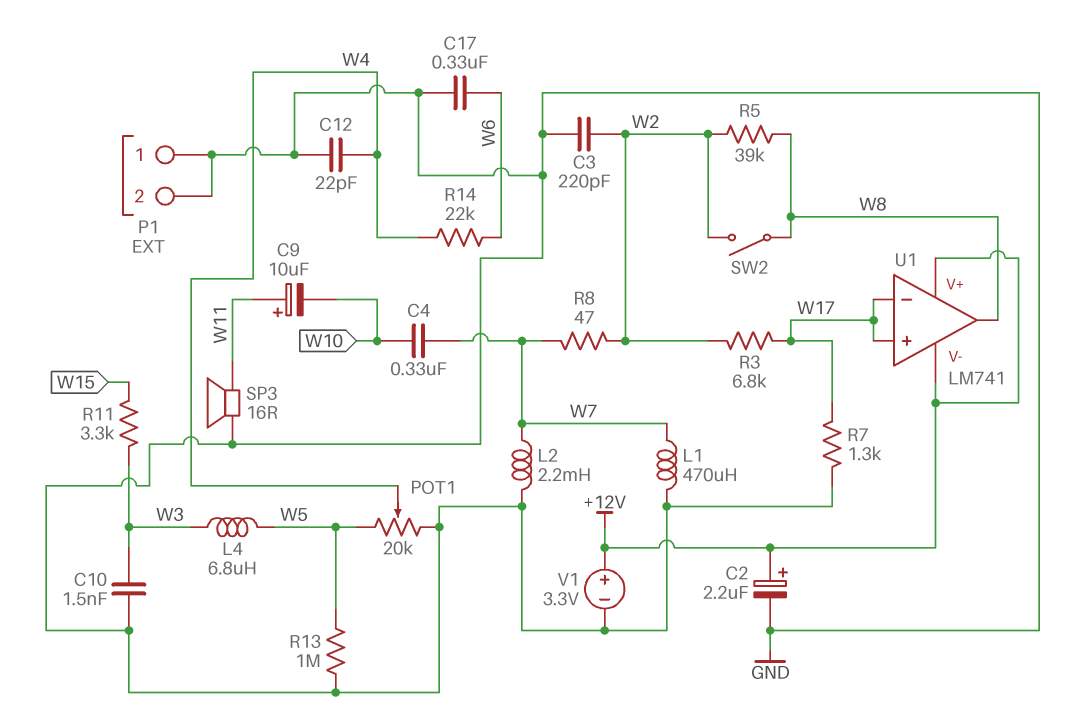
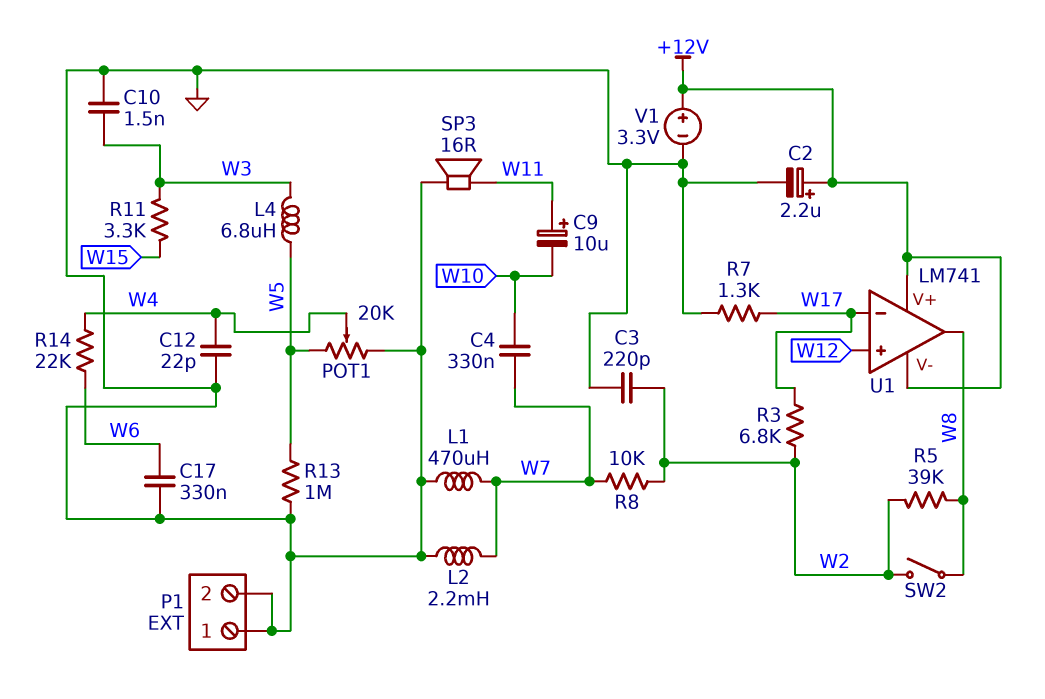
R8: 47 (W2, W7) -> 10k (W2, W7)
U1 pin in+: W17 -> W12

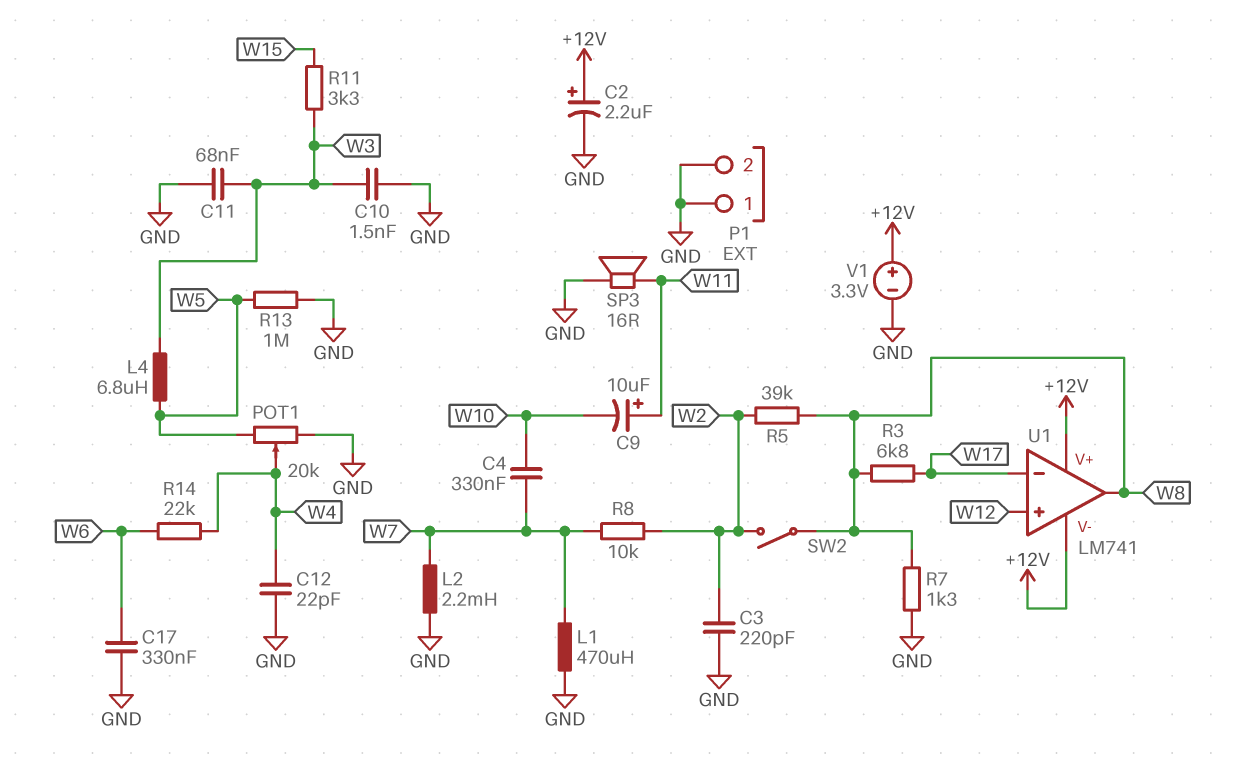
C11: none -> 68nF (GND, W3)
R3: 6.8k (W2, W17) -> 6.8k (W8, W17)
R7: 1.3k (GND, W17) -> 1.3k (GND, W8)

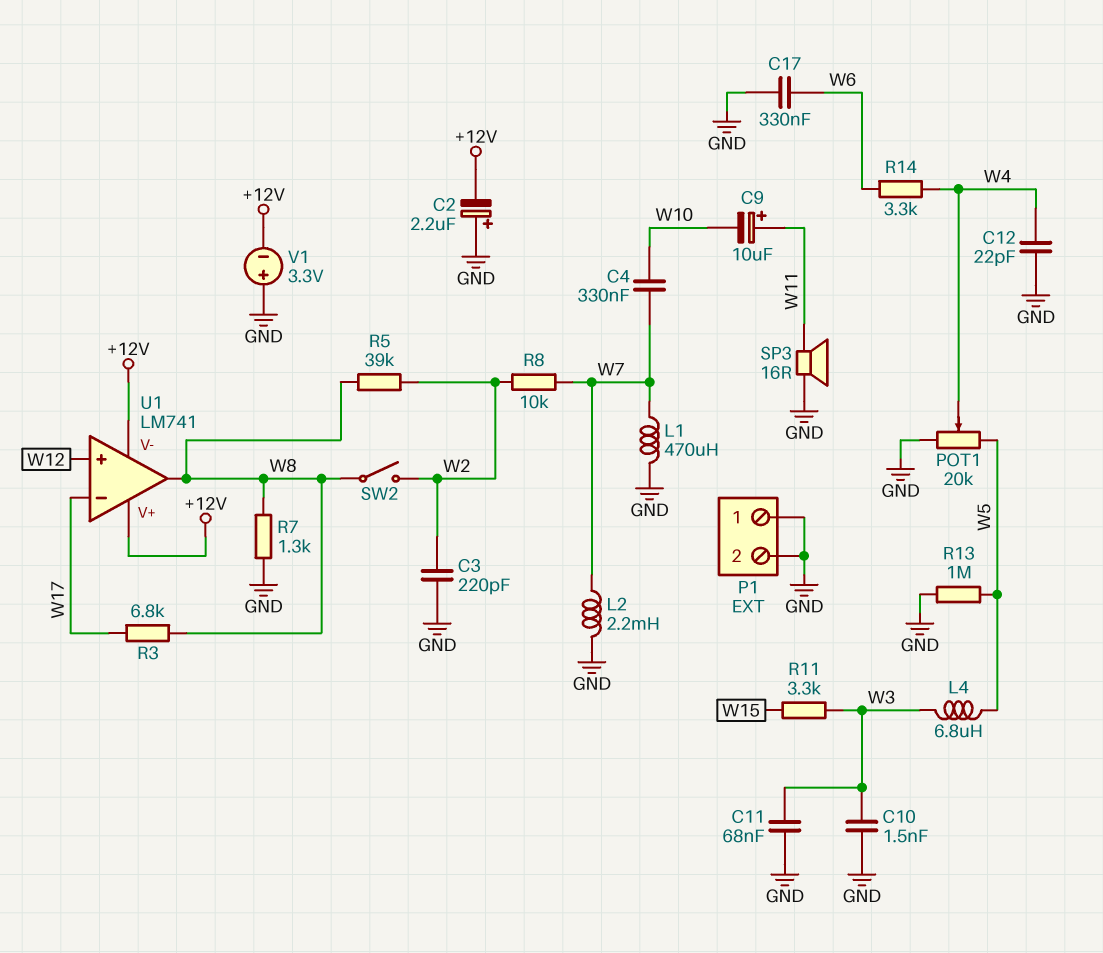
C2: 2.2uF (plus +12V, minus GND) -> 2.2uF (plus GND, minus +12V)
R14: 22k (W4, W6) -> 3.3k (W4, W6)
V1: 3.3V (plus +12V, minus GND) -> 3.3V (plus GND, minus +12V)

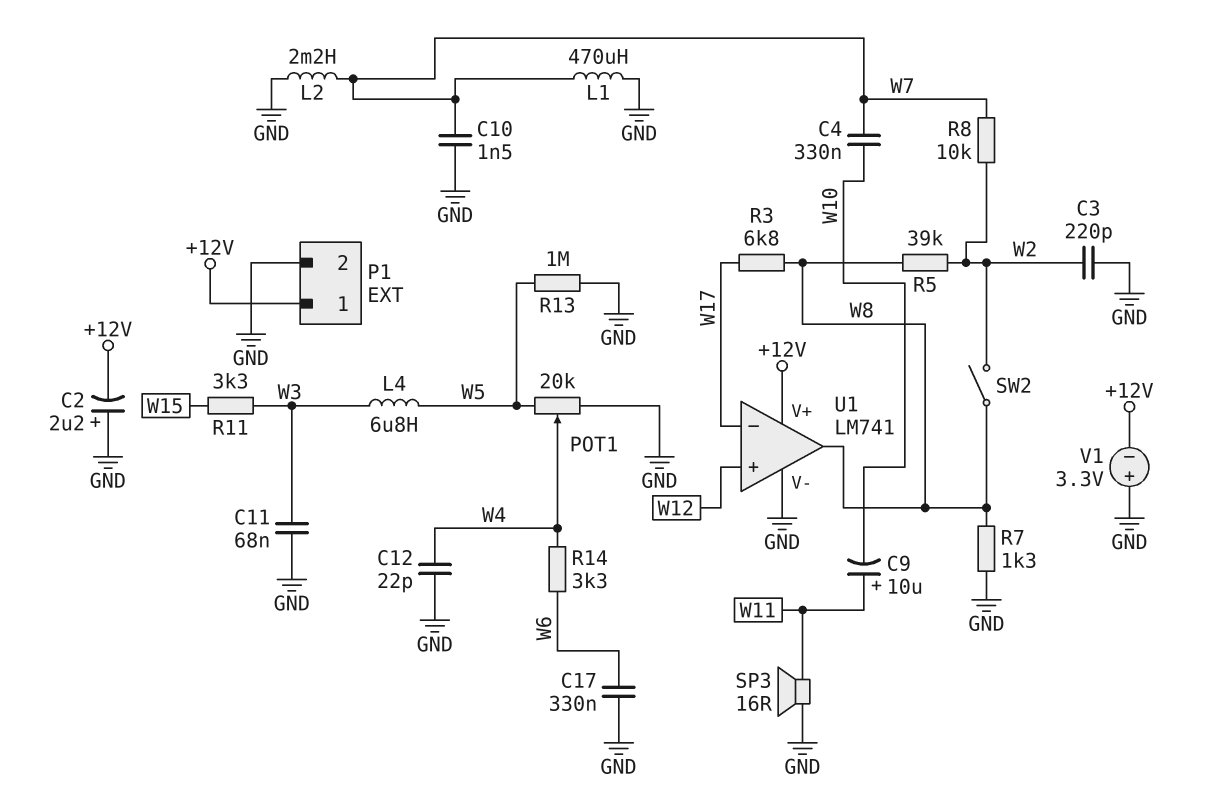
C10: 1.5nF (GND, W3) -> 1.5nF (GND, W7)
P1 pin 1: GND -> +12V
U1 pin V-: +12V -> GND

